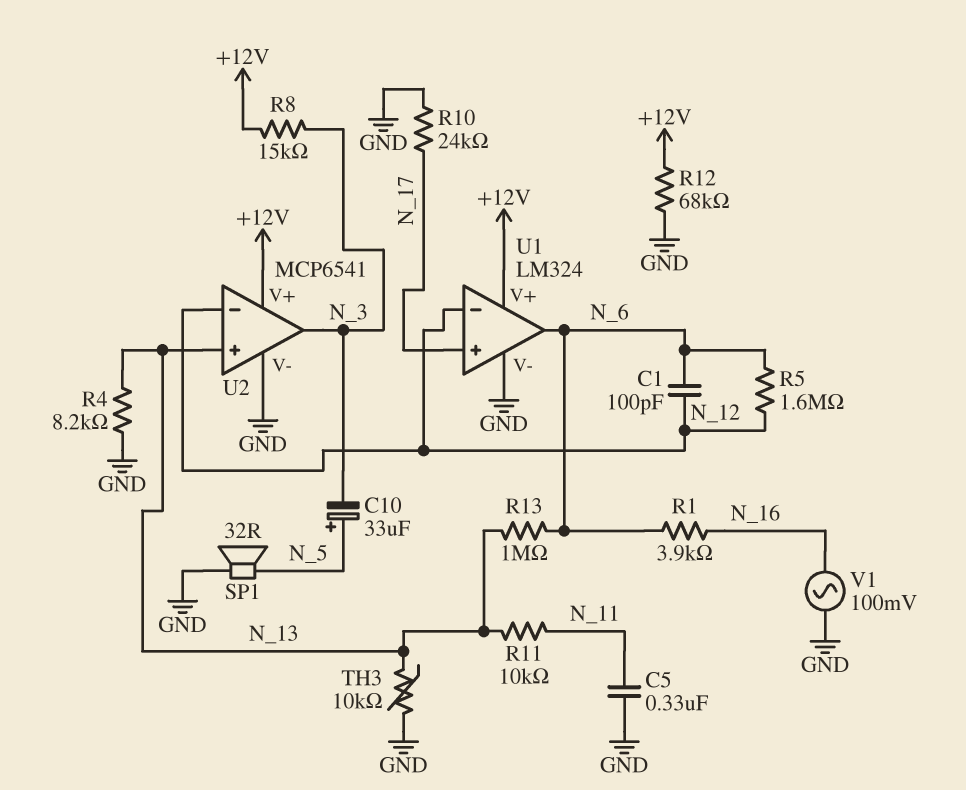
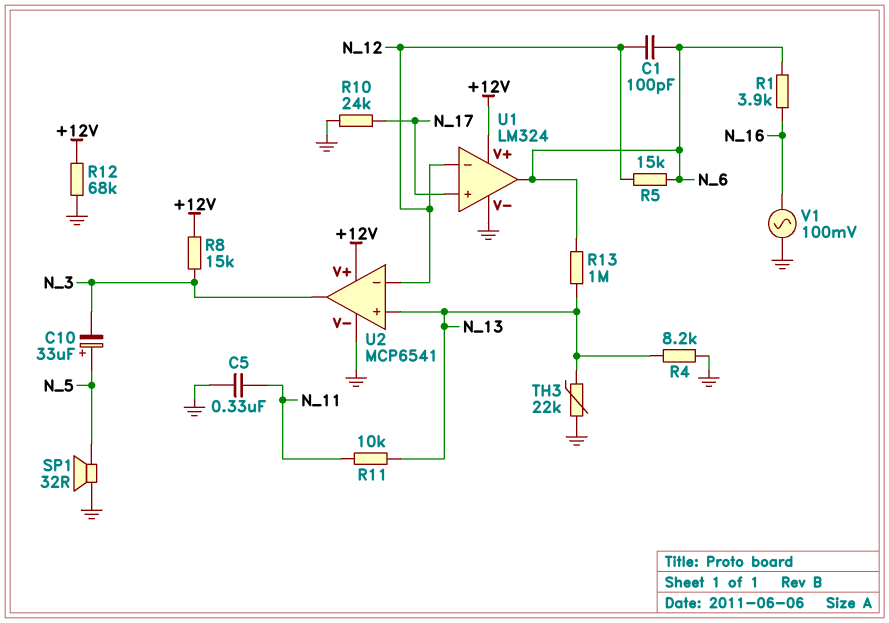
R5: 1.6M (N_6, N_12) -> 15k (N_6, N_12)
TH3: 10k (GND, N_13) -> 22k (GND, N_13)

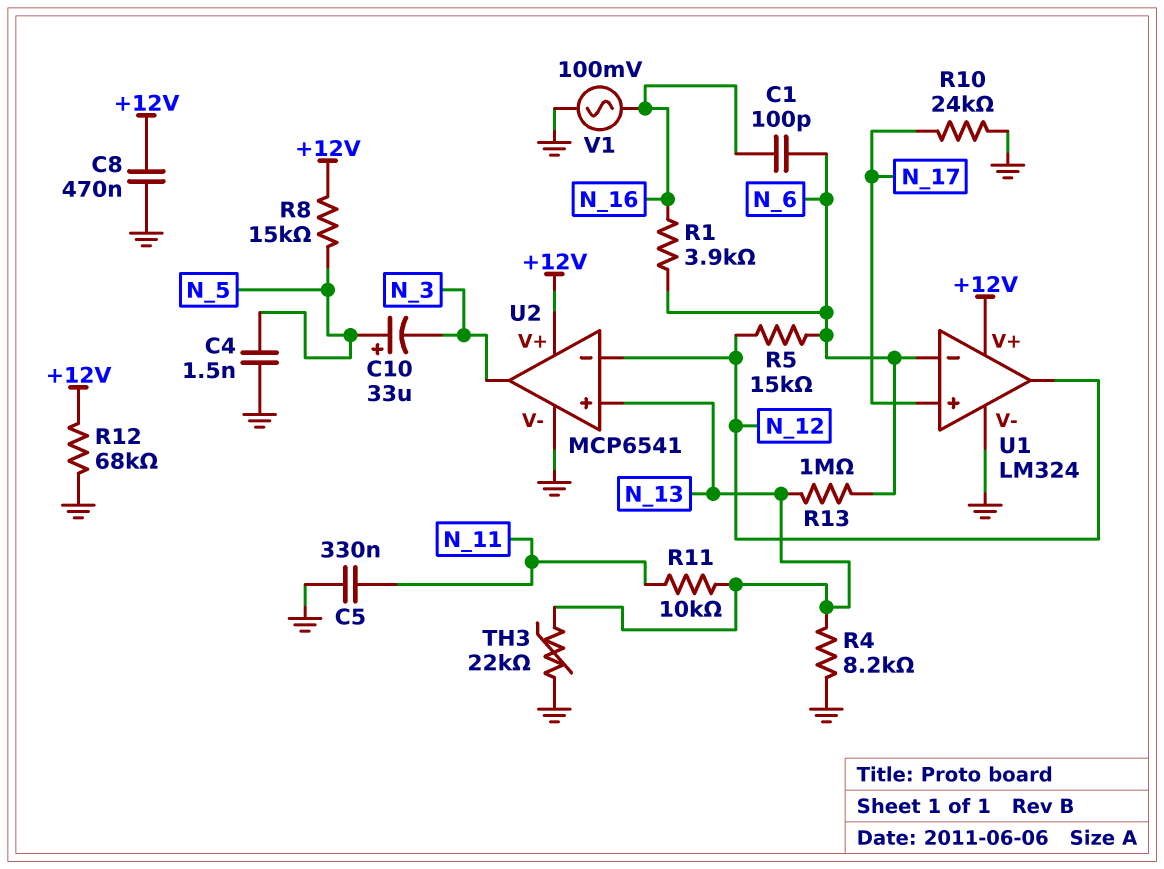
C1: 100pF (N_6, N_12) -> 100pF (N_6, N_16)
C4: none -> 1.5nF (GND, N_5)
C8: none -> 470nF (+12V, GND)
R8: 15k (+12V, N_3) -> 15k (+12V, N_5)
SP1: speaker 32R (GND, N_5) -> none
U1 pin in-: N_12 -> N_6
U1 pin out: N_6 -> N_12

